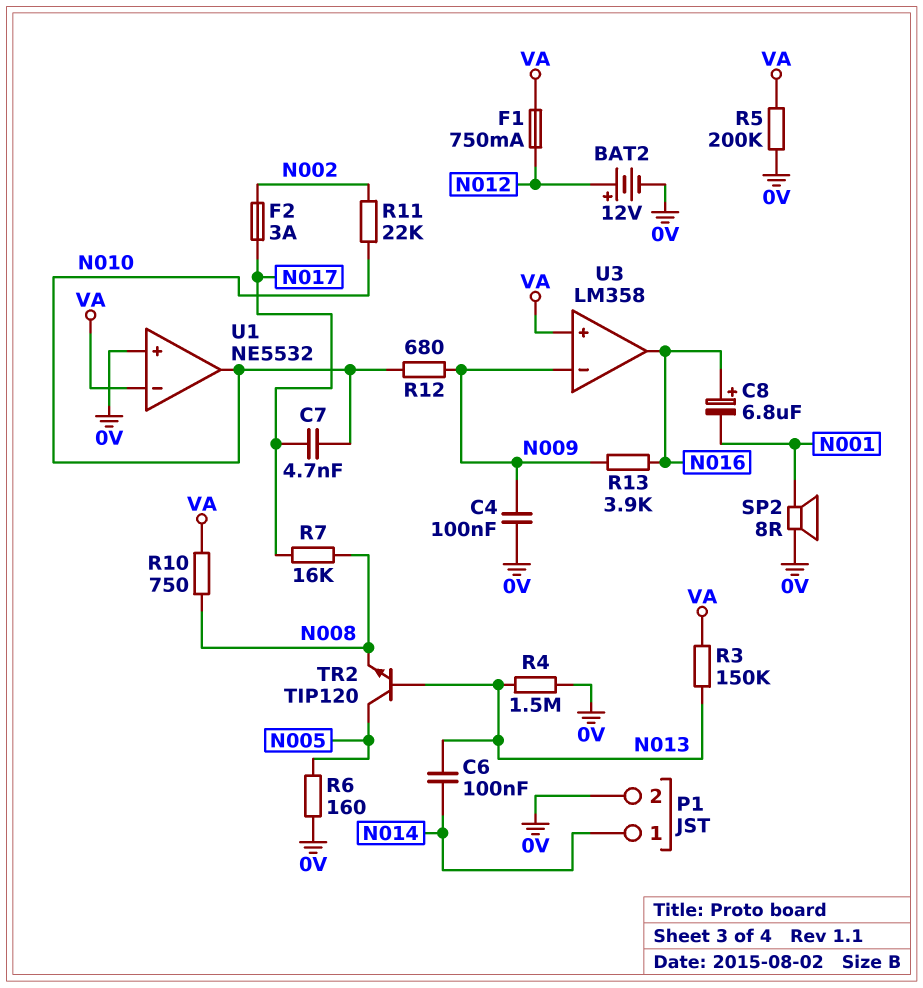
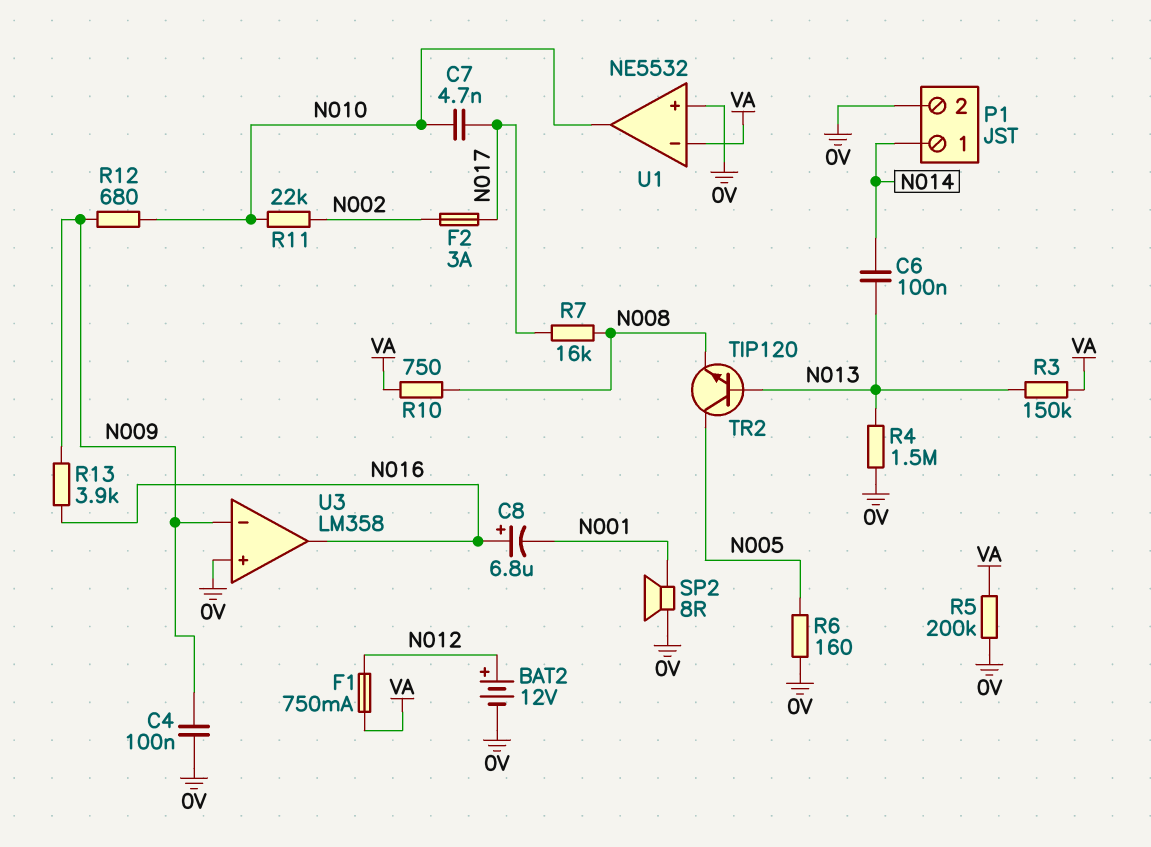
U3 pin in+: VA -> 0V

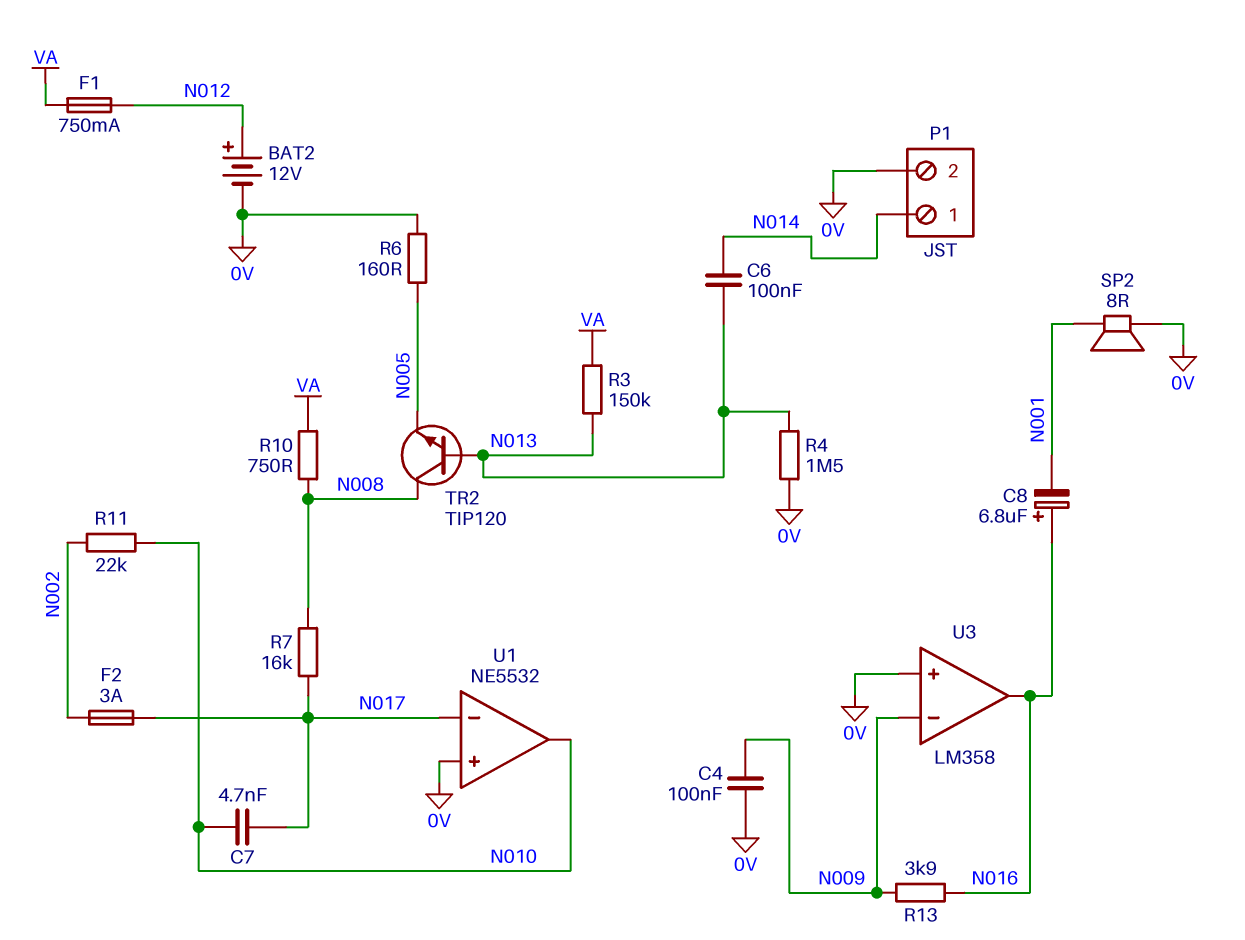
R5: 200k (0V, VA) -> none
R12: 680 (N009, N010) -> none
TR2: NPN TIP120 (B N013, C N005, E N008) -> NPN TIP120 (B N013, C N008, E N005)
U1 pin in-: VA -> N017

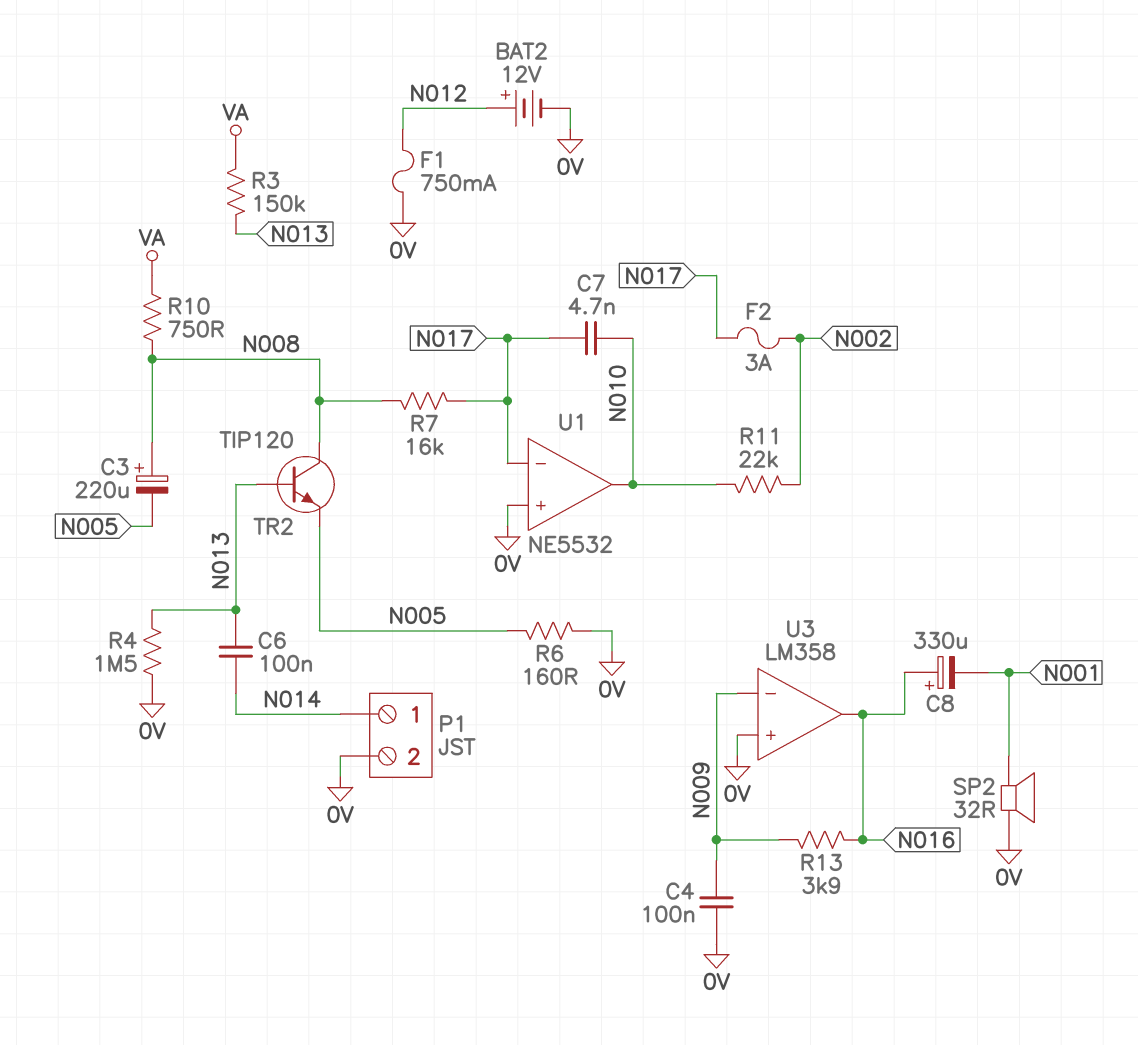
C3: none -> 220uF (plus N008, minus N005)
C8: 6.8uF (plus N016, minus N001) -> 330uF (plus N016, minus N001)
F1: 750mA (N012, VA) -> 750mA (0V, N012)
SP2: speaker 8R (0V, N001) -> speaker 32R (0V, N001)

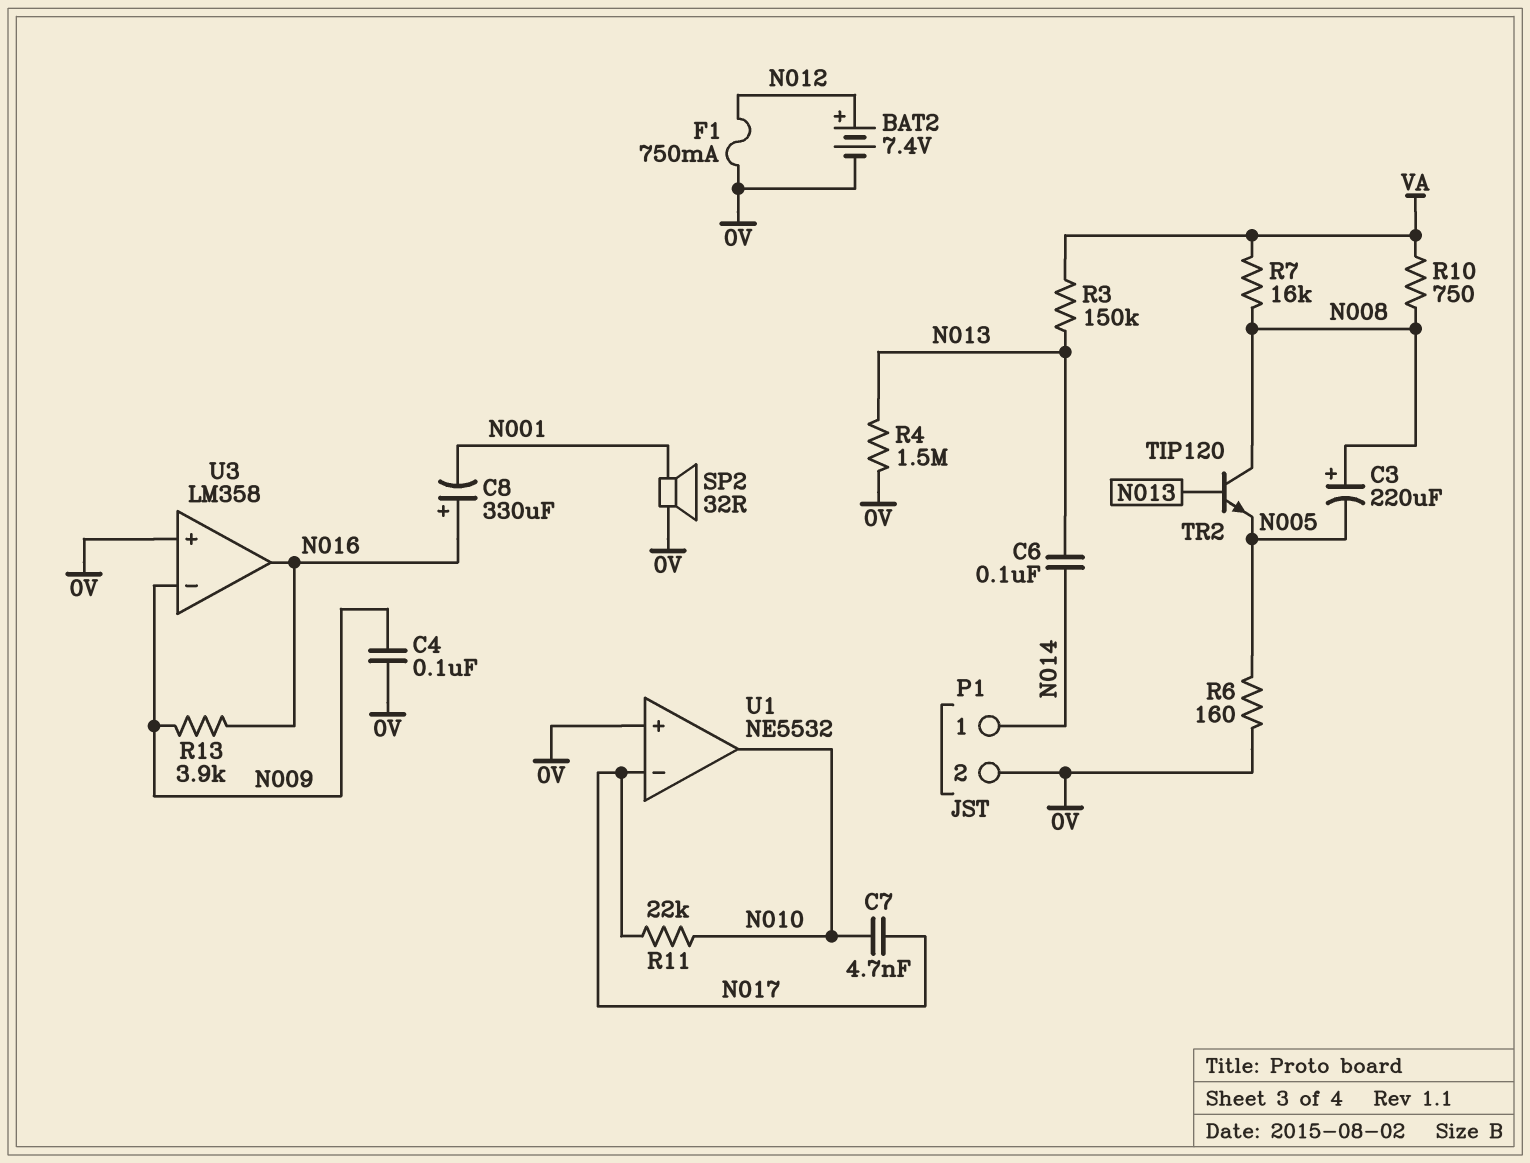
BAT2: 12V (plus N012, minus 0V) -> 7.4V (plus N012, minus 0V)
F2: 3A (N002, N017) -> none
R7: 16k (N008, N017) -> 16k (N008, VA)
R11: 22k (N002, N010) -> 22k (N010, N017)

